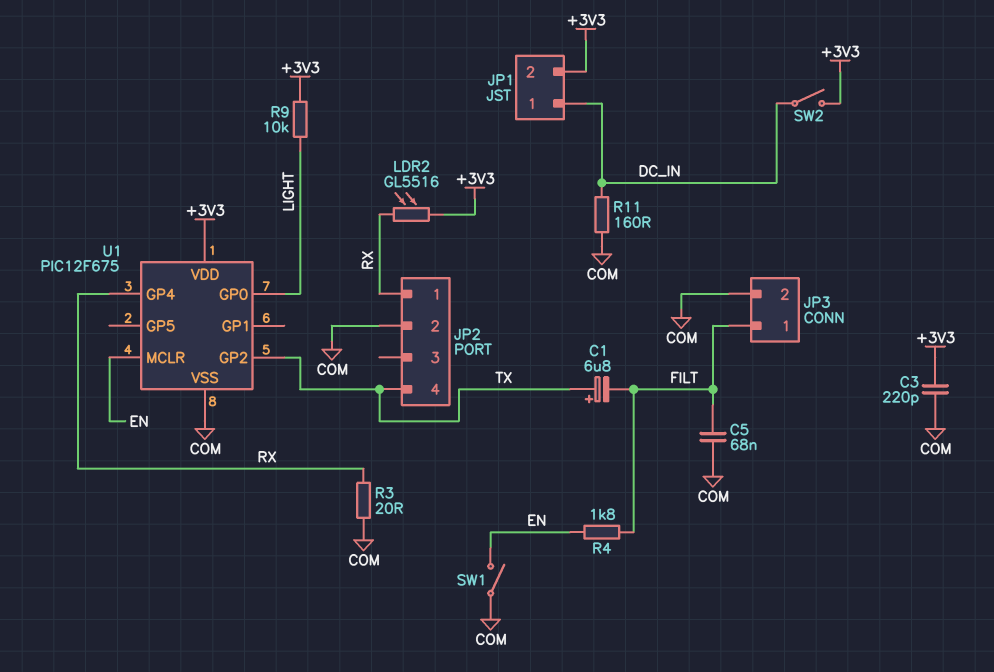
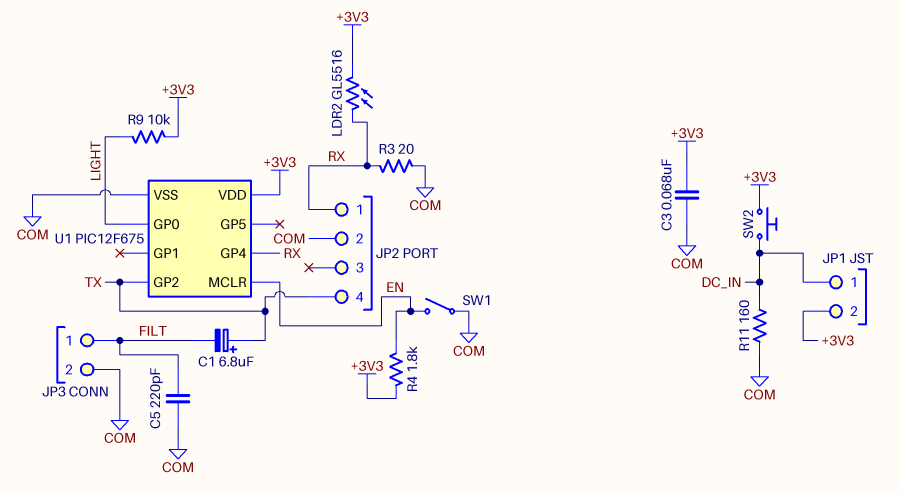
C3: 220pF (+3V3, COM) -> 68nF (+3V3, COM)
C5: 68nF (COM, FILT) -> 220pF (COM, FILT)
R4: 1.8k (EN, FILT) -> 1.8k (+3V3, EN)
SW2: switch (+3V3, DC_IN) -> button (+3V3, DC_IN)

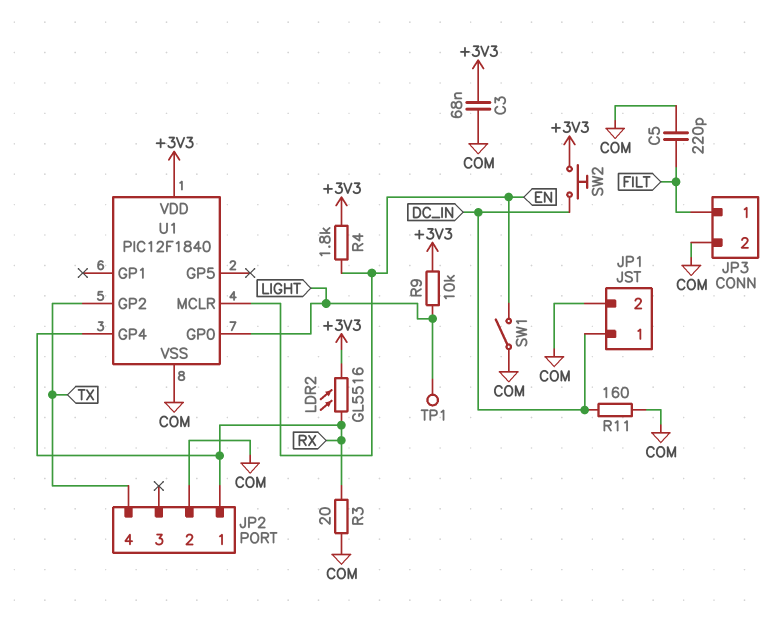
C1: 6.8uF (plus TX, minus FILT) -> none
JP1 pin 2: +3V3 -> COM
TP1: none -> test point (LIGHT)
U1: PIC12F675 -> PIC12F1840

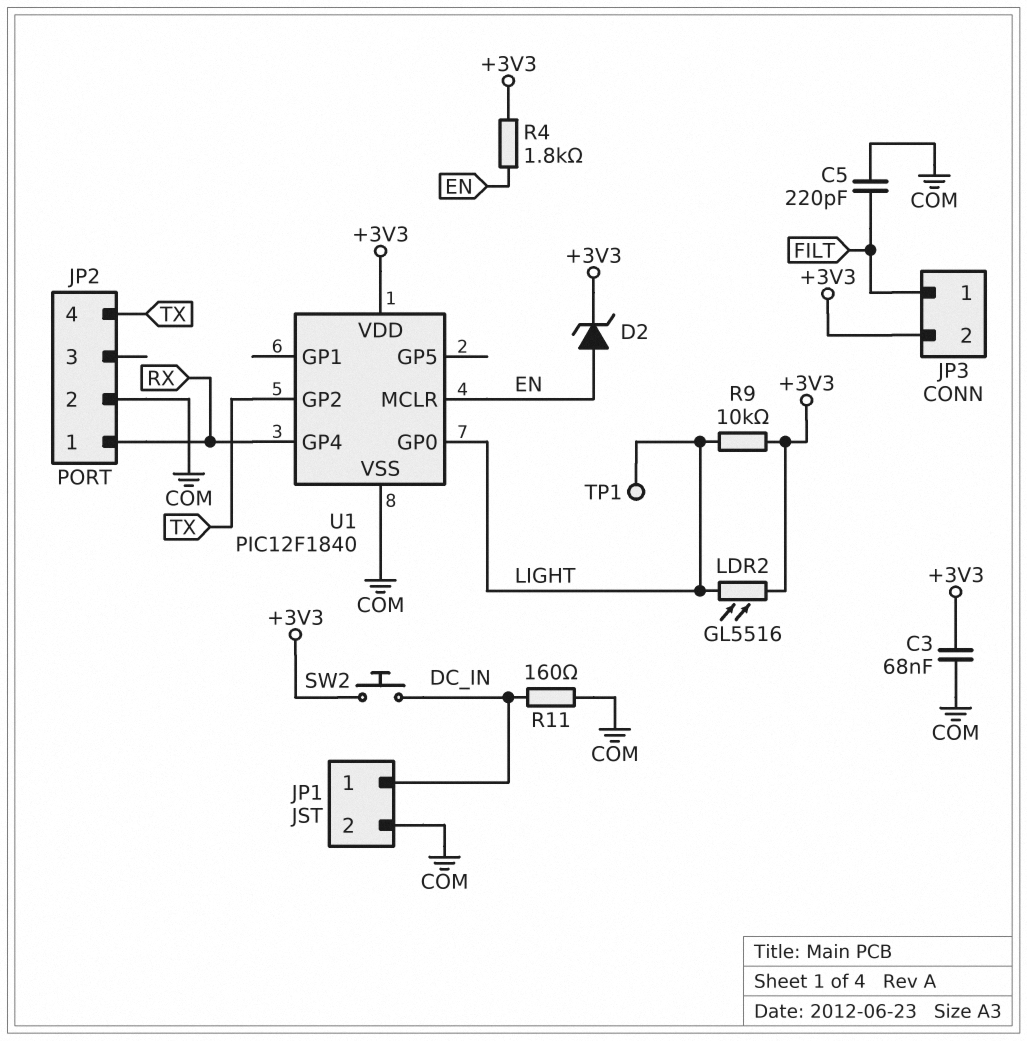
D2: none -> zener (A EN, K +3V3)
JP3 pin 2: COM -> +3V3
LDR2: GL5516 (+3V3, RX) -> GL5516 (+3V3, LIGHT)
R3: 20 (COM, RX) -> none
SW1: switch (COM, EN) -> none

